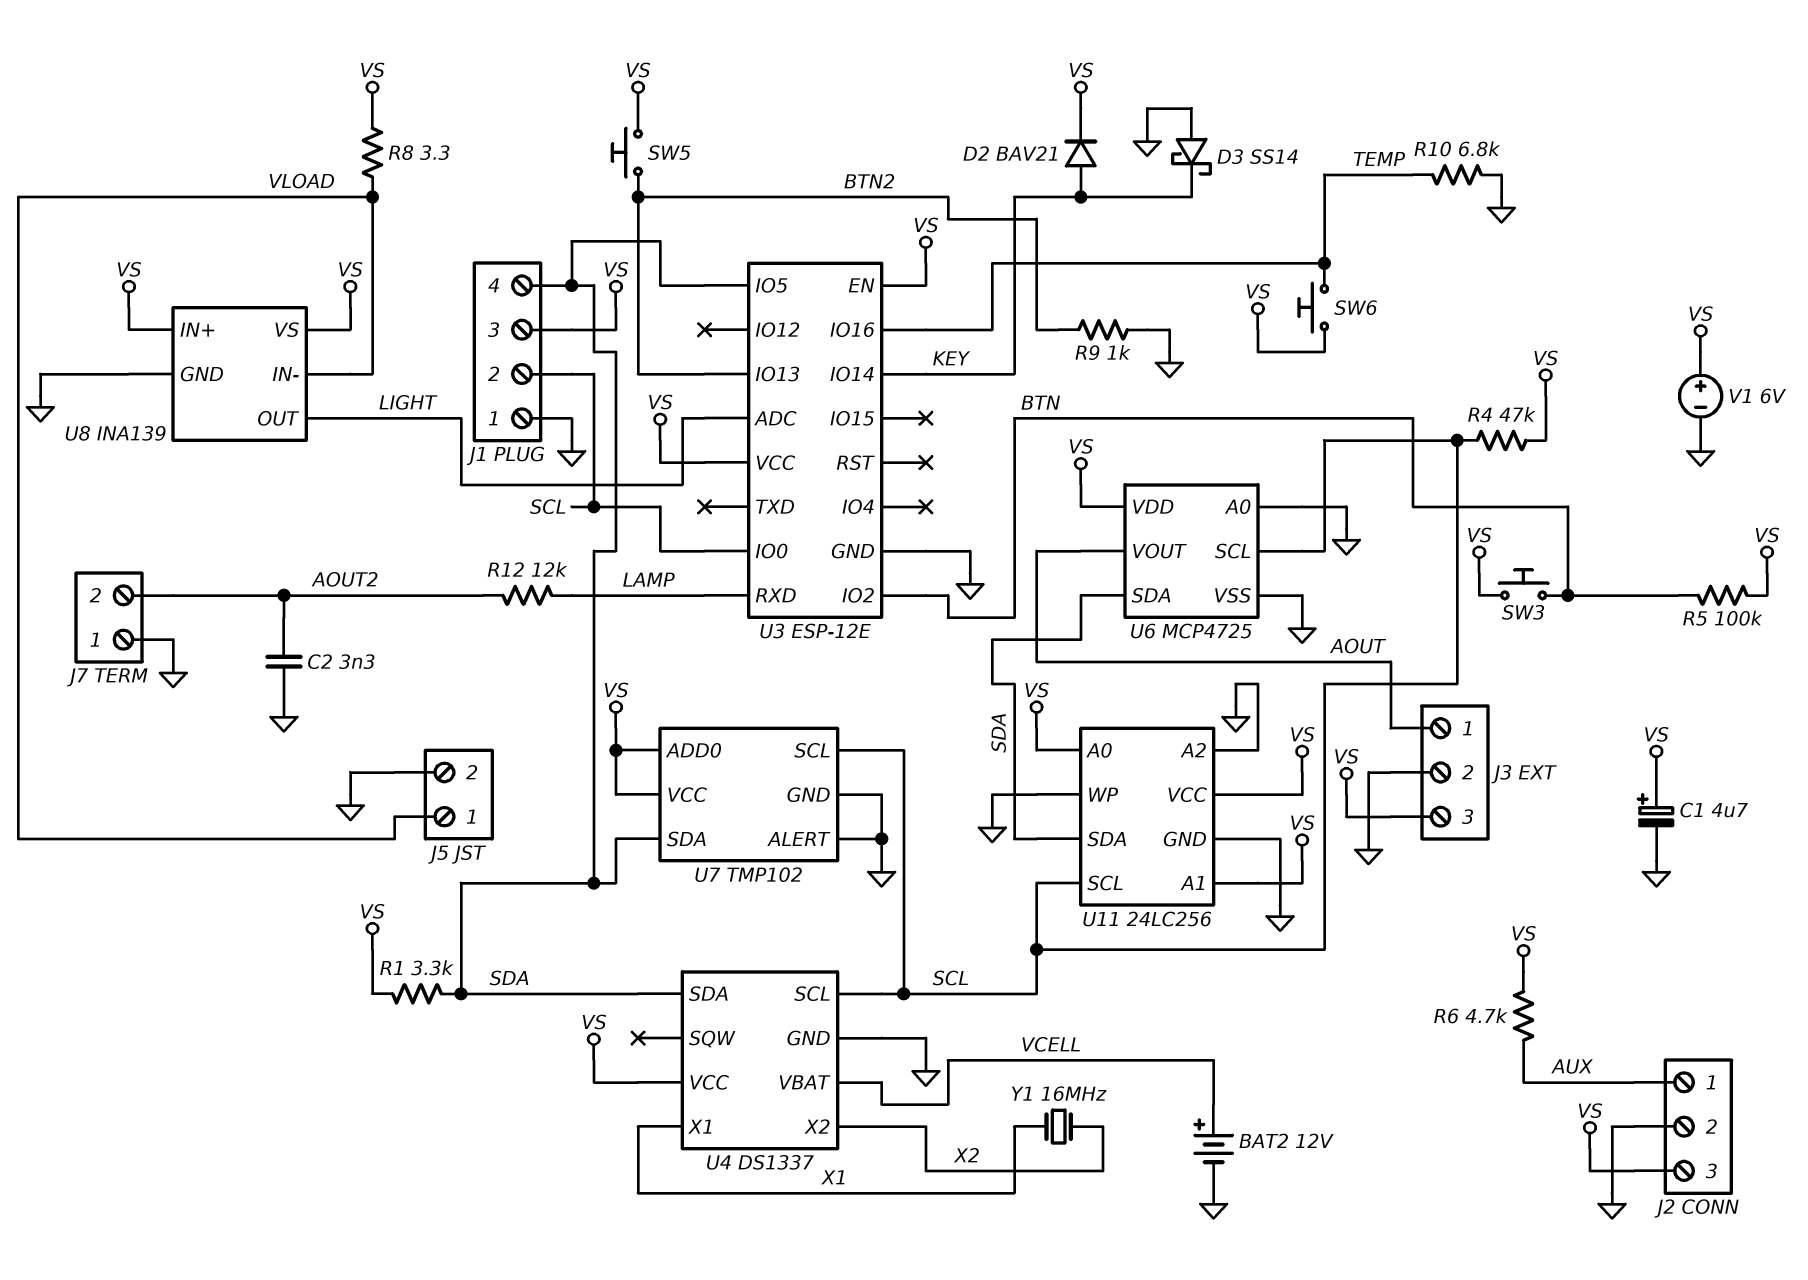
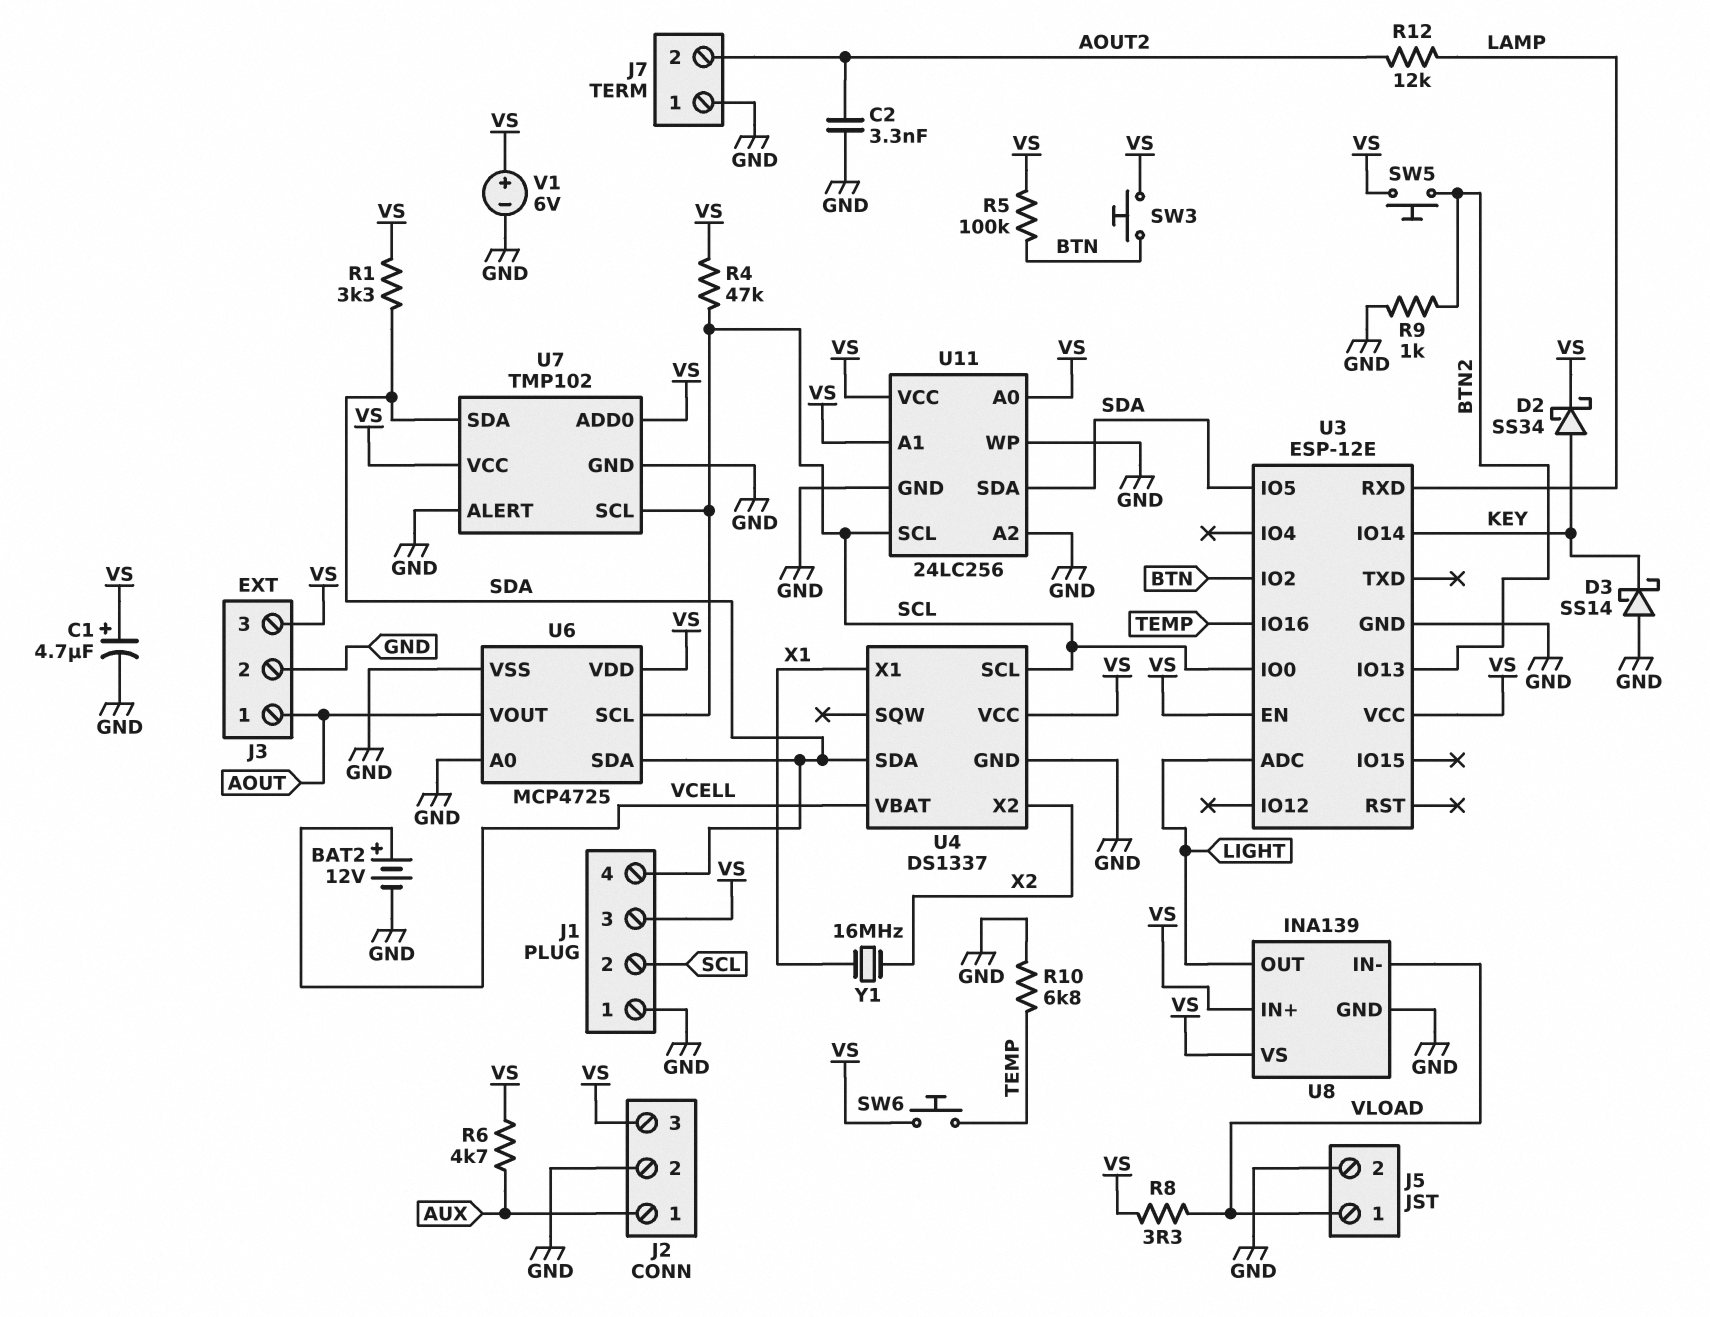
D2: diode BAV21 (A KEY, K VS) -> schottky SS34 (A KEY, K VS)

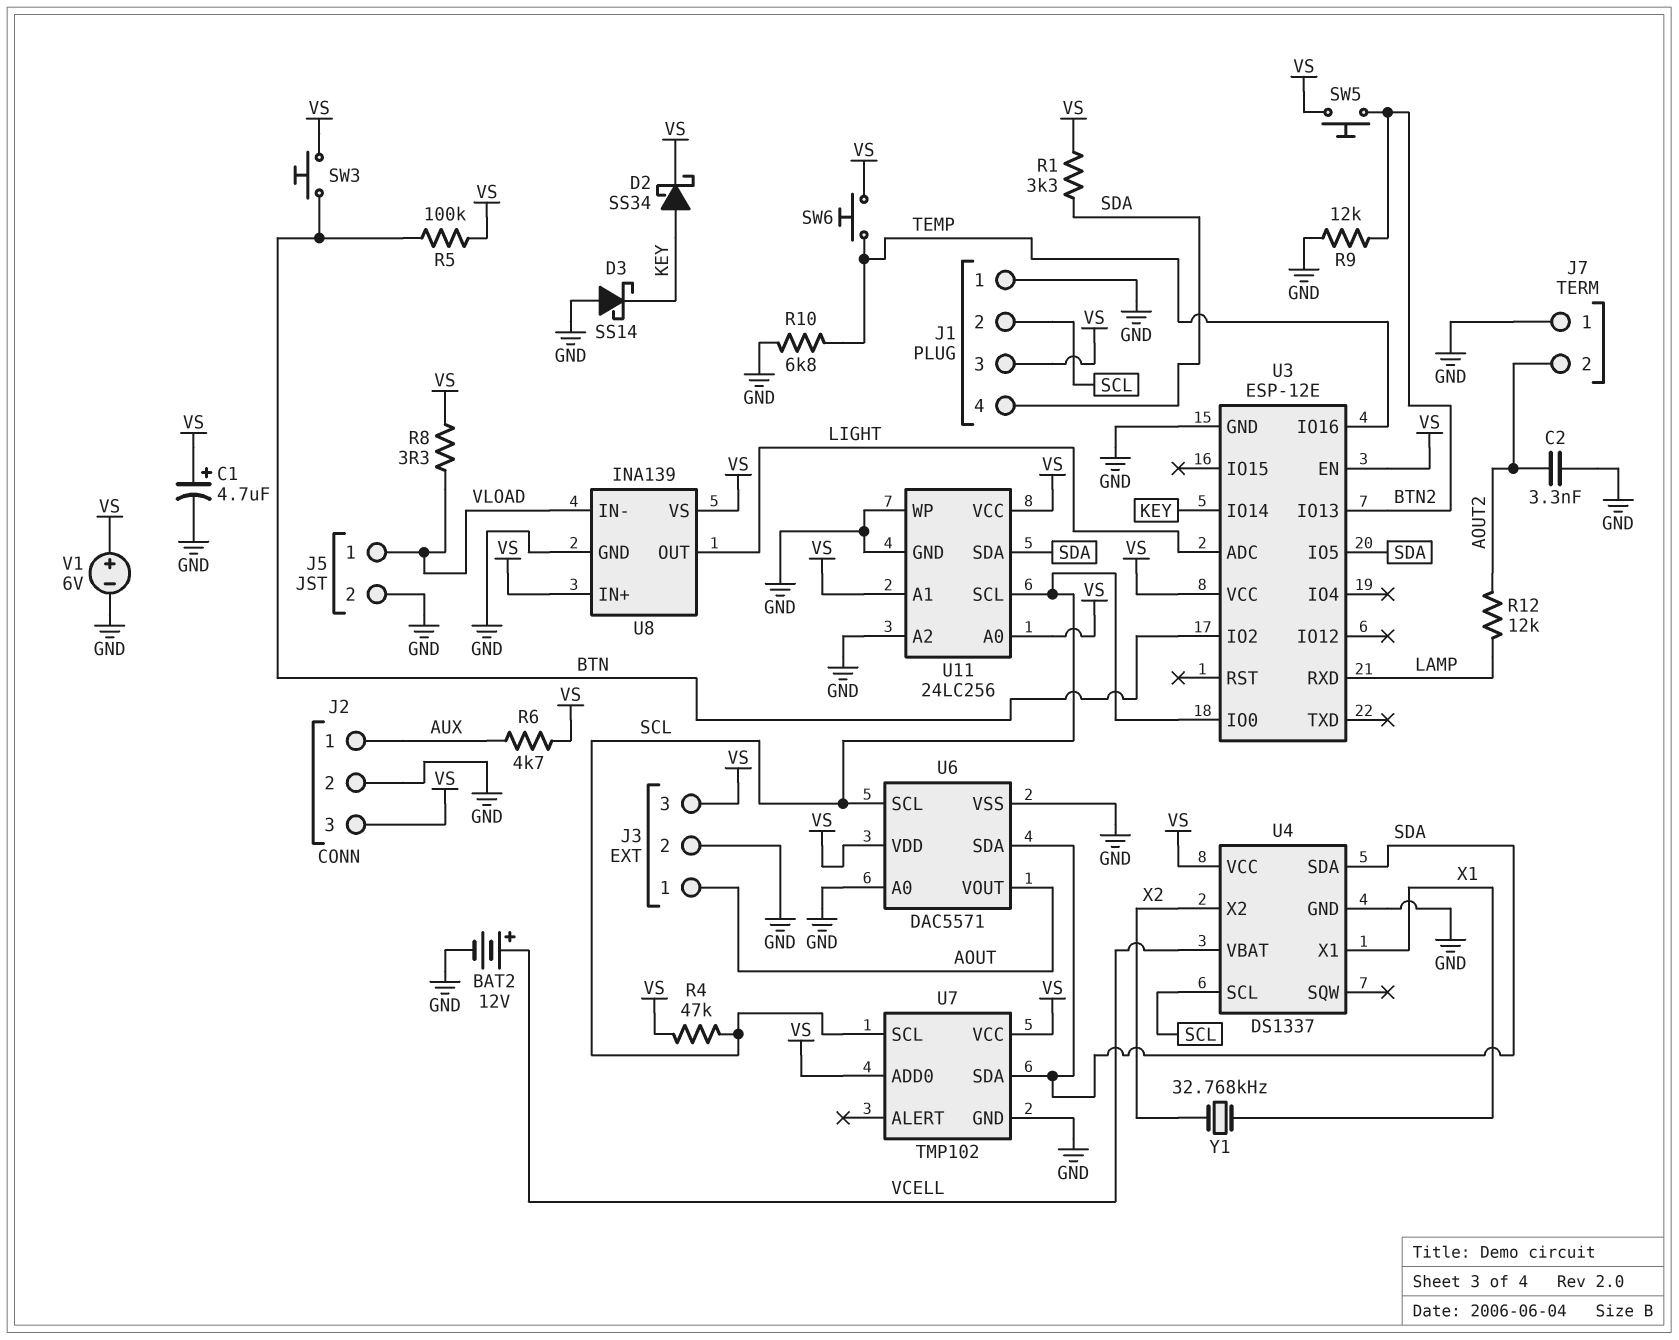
R9: 1k (BTN2, GND) -> 12k (BTN2, GND)
U6: MCP4725 -> DAC5571
U7 pin ALERT: GND -> none
Y1: 16MHz (X1, X2) -> 32.768kHz (X1, X2)

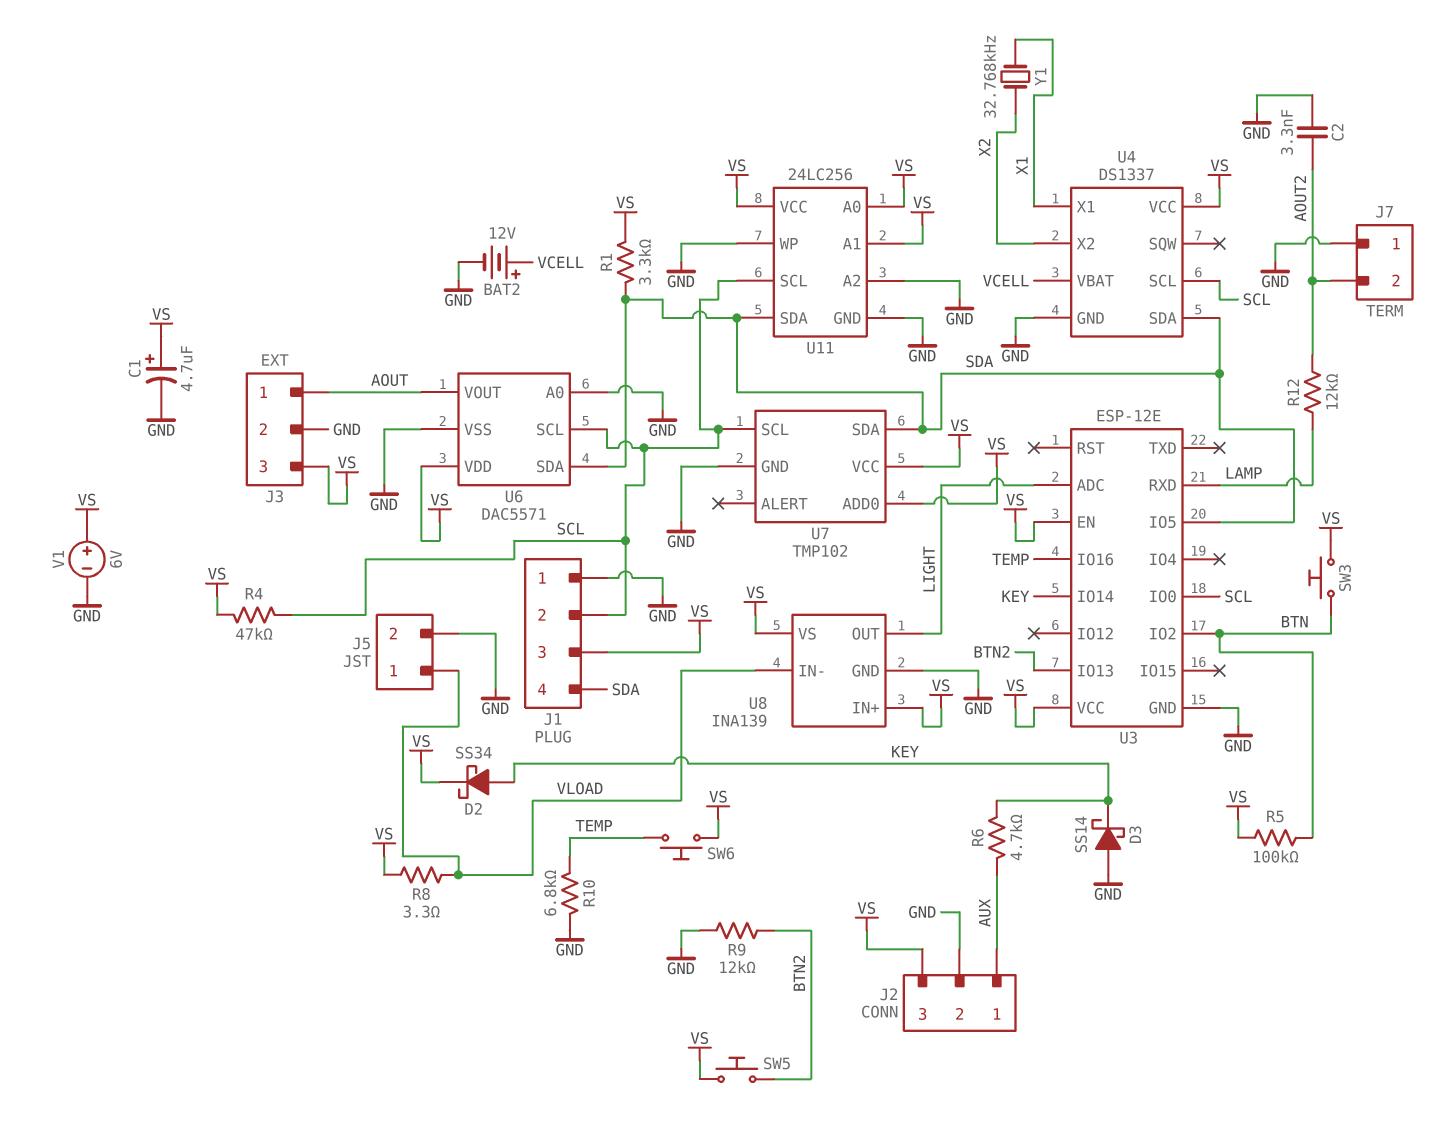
R6: 4.7k (AUX, VS) -> 4.7k (AUX, KEY)

